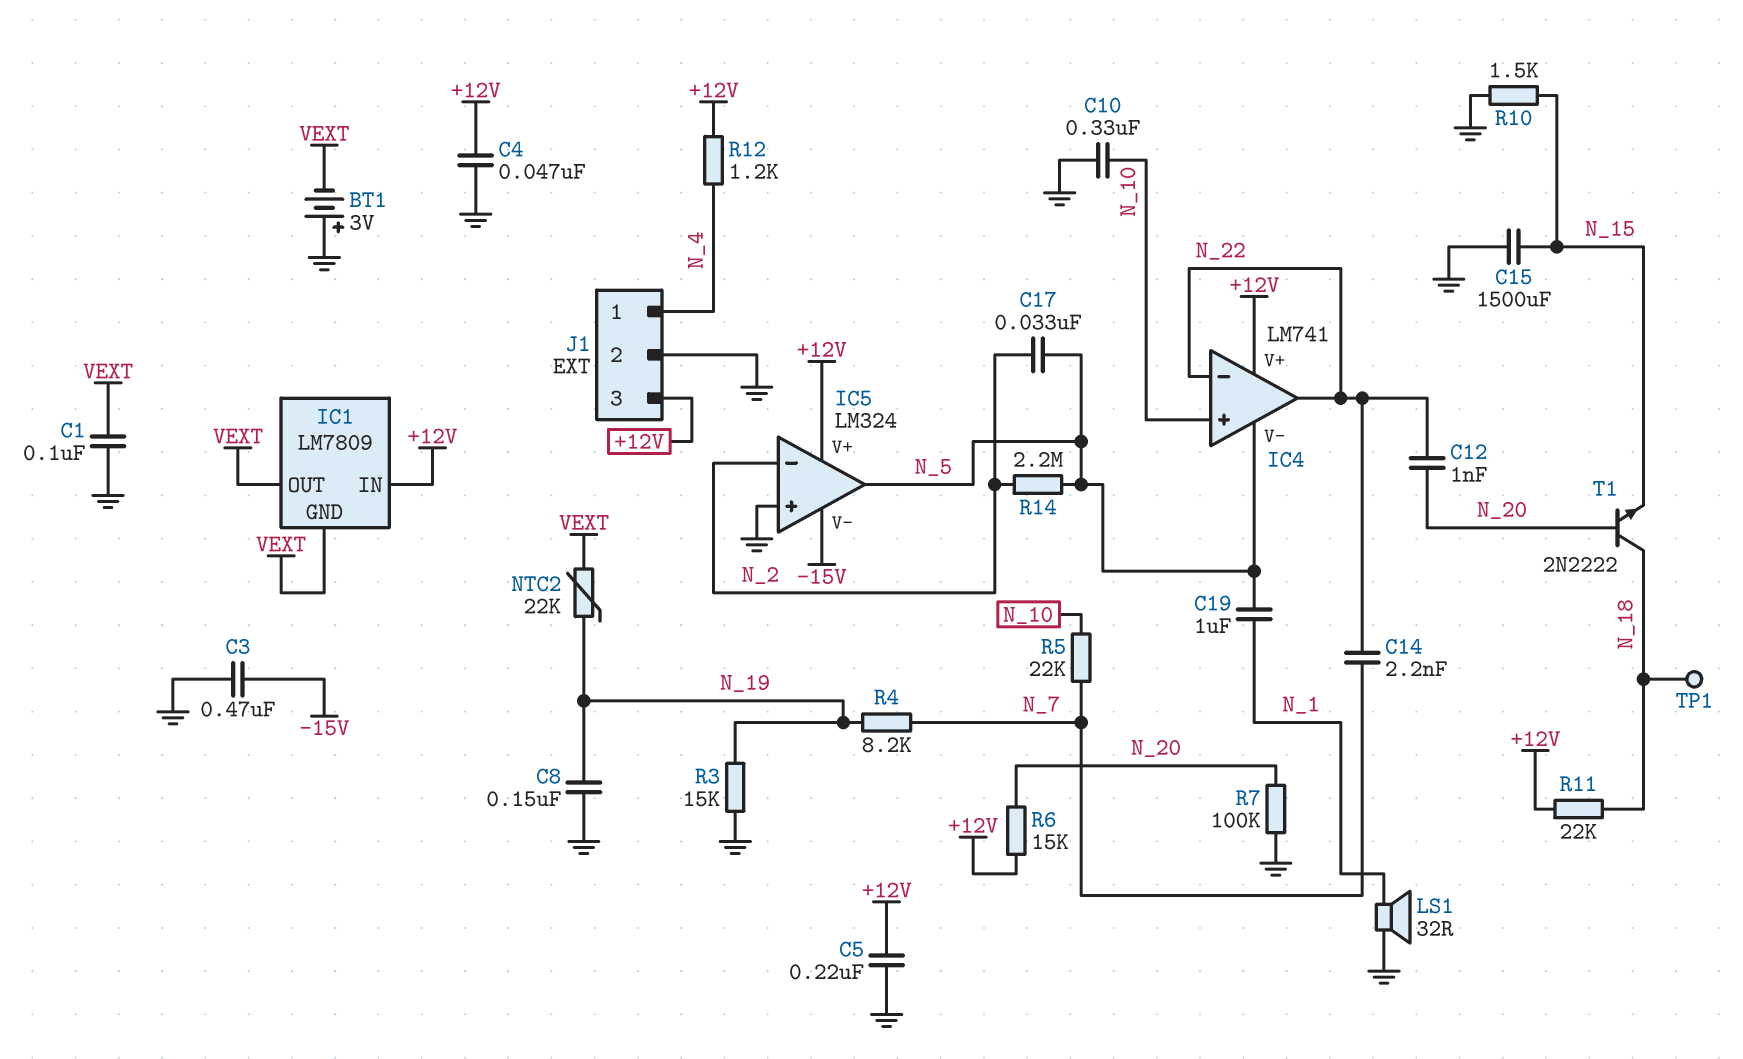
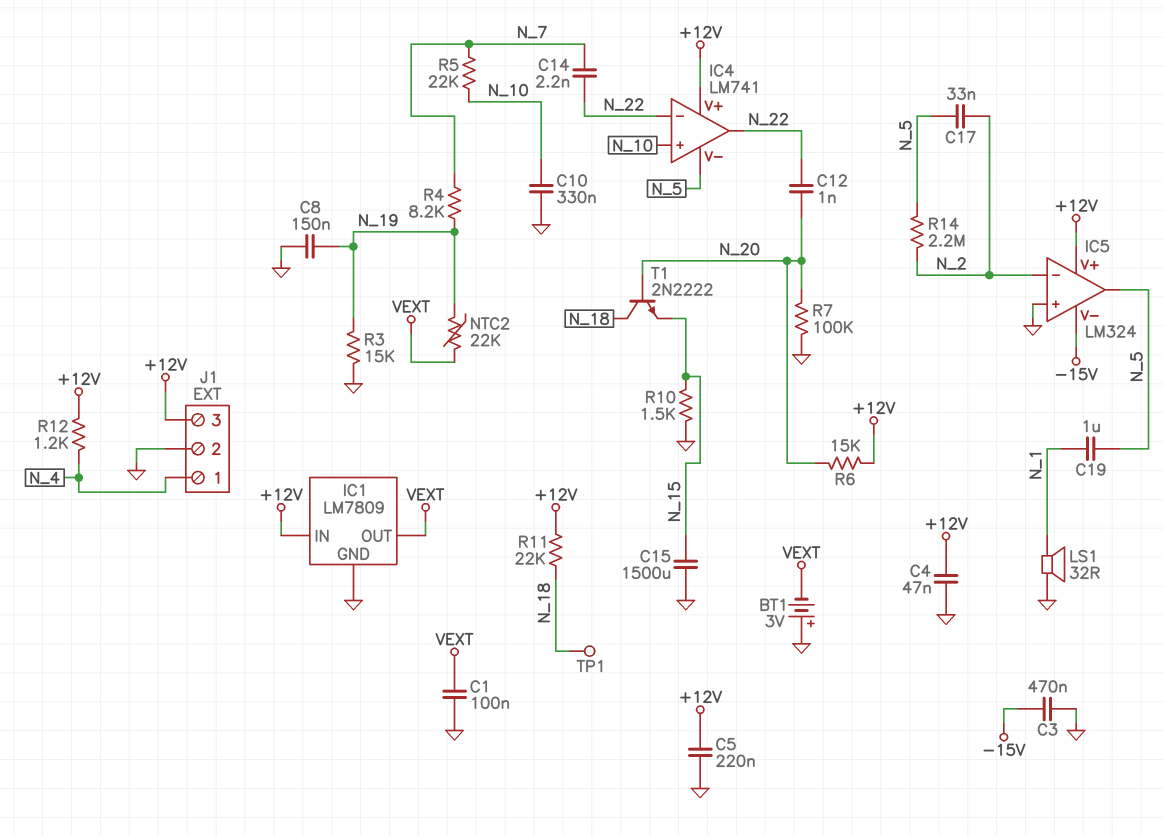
IC1 pin GND: VEXT -> GND

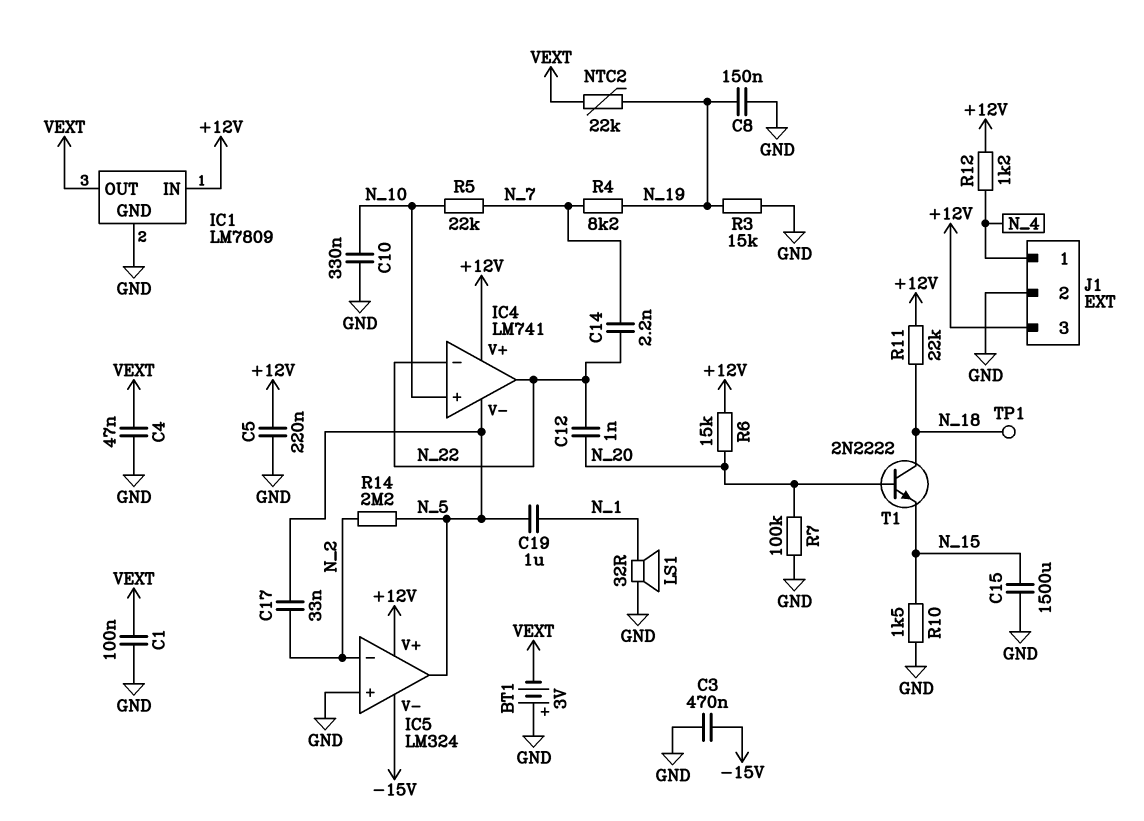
C4: 47nF (+12V, GND) -> 47nF (GND, VEXT)

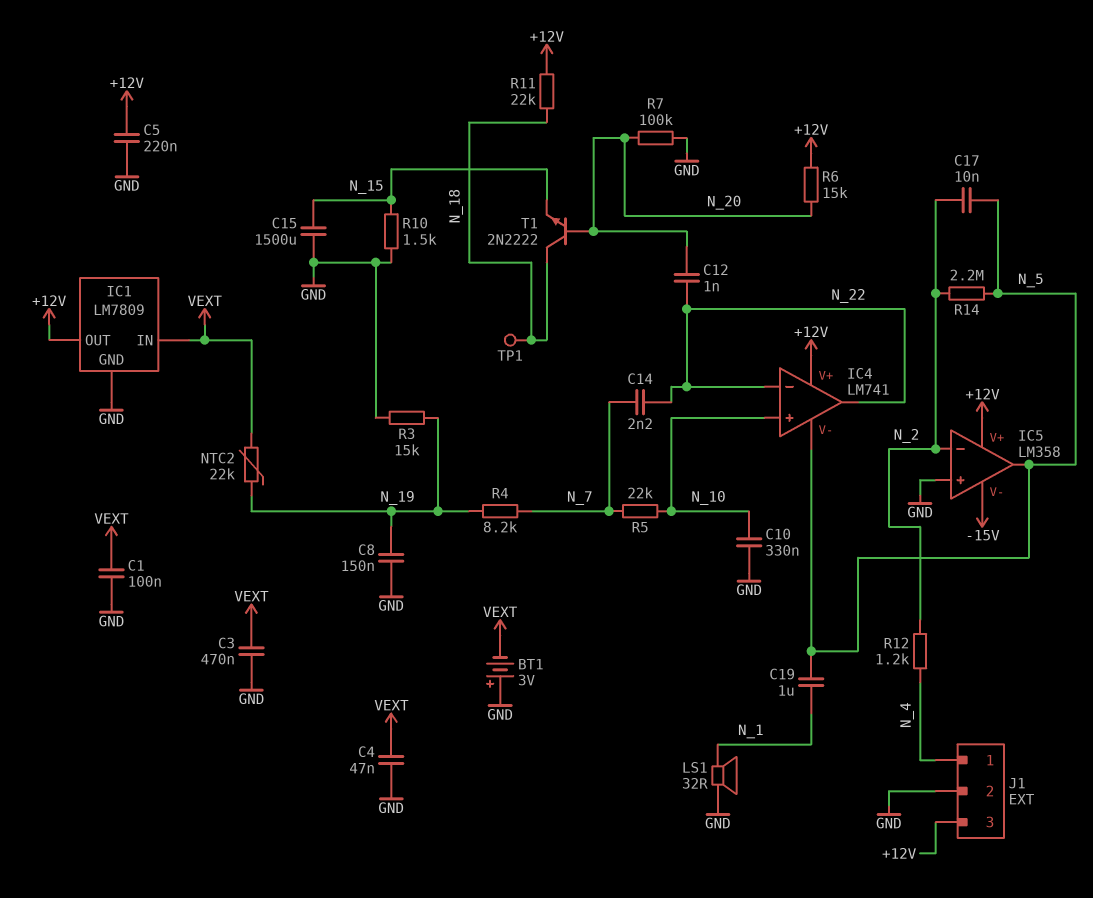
C3: 470nF (-15V, GND) -> 470nF (GND, VEXT)
C17: 33nF (N_2, N_5) -> 10nF (N_2, N_5)
IC1 pin IN: +12V -> VEXT
IC1 pin OUT: VEXT -> +12V
IC5: LM324 -> LM358
R12: 1.2k (+12V, N_4) -> 1.2k (N_2, N_4)

